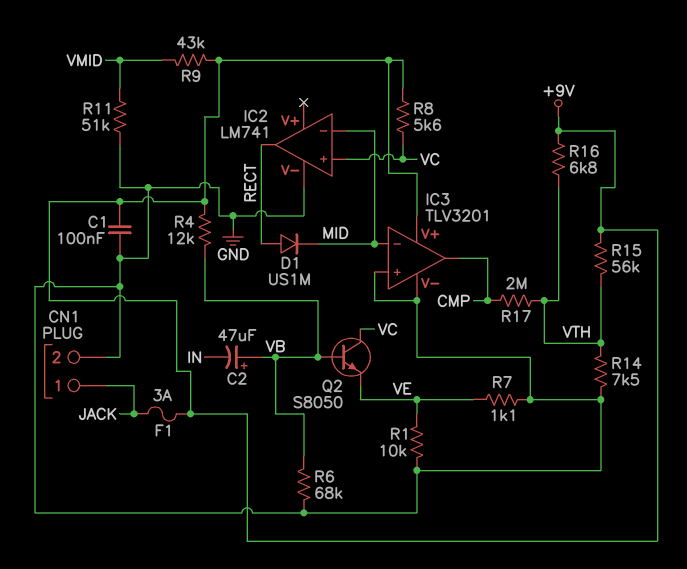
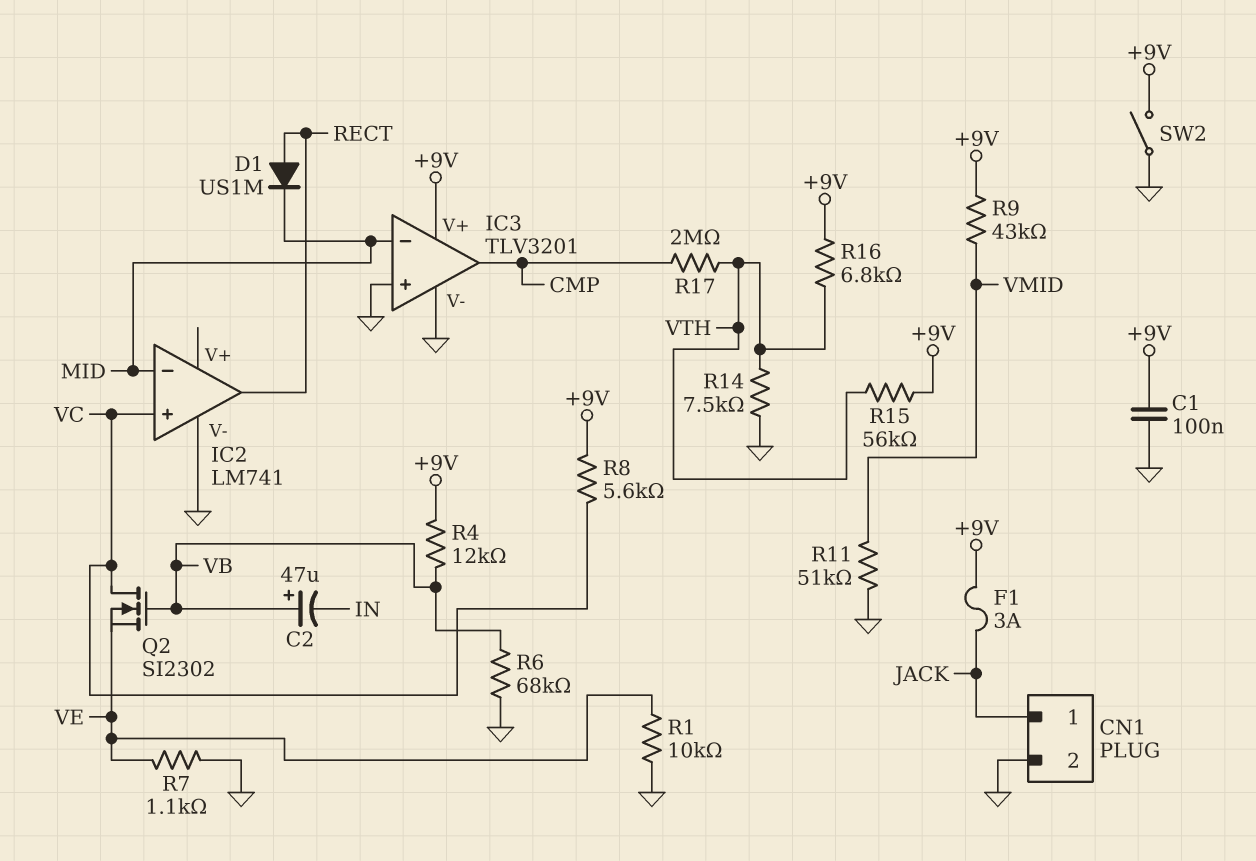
Q2: NPN S8050 (B VB, C VC, E VE) -> NMOS SI2302 (G VB, D VC, S VE)
SW2: none -> switch (+9V, GND)

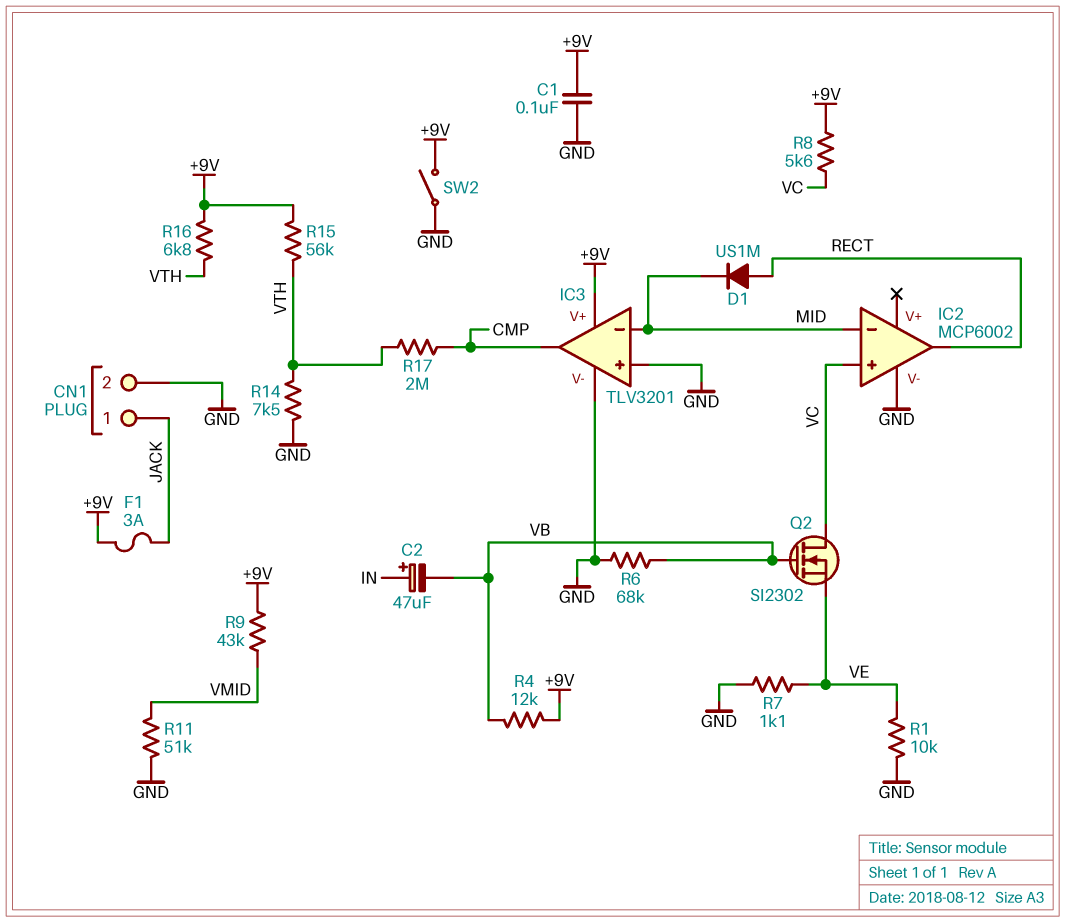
C2: 47uF (plus VB, minus IN) -> 47uF (plus IN, minus VB)
IC2: LM741 -> MCP6002

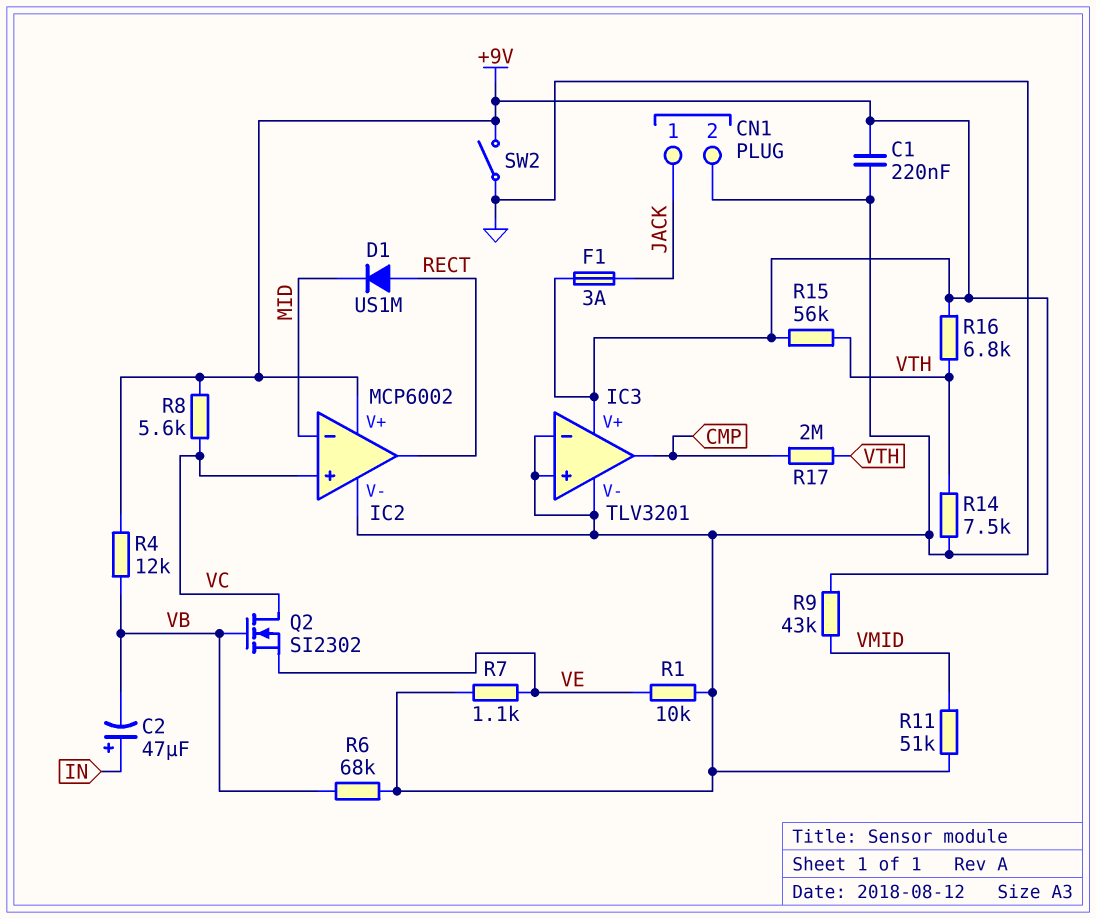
C1: 100nF (+9V, GND) -> 220nF (+9V, GND)
IC2 pin V+: none -> +9V
IC3 pin in-: MID -> GND

